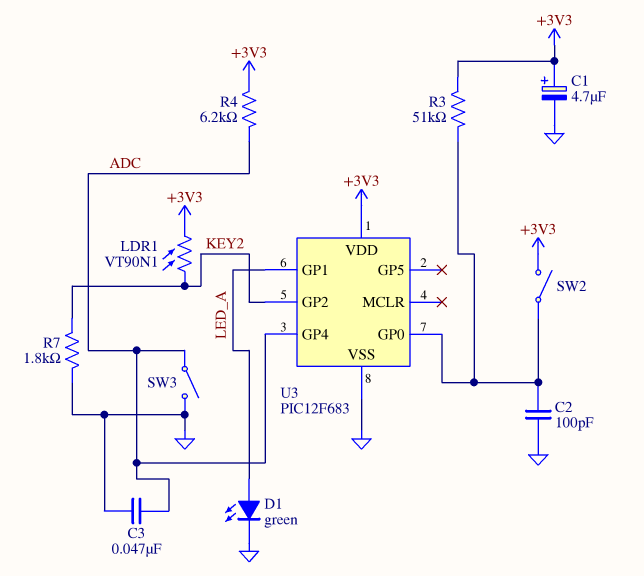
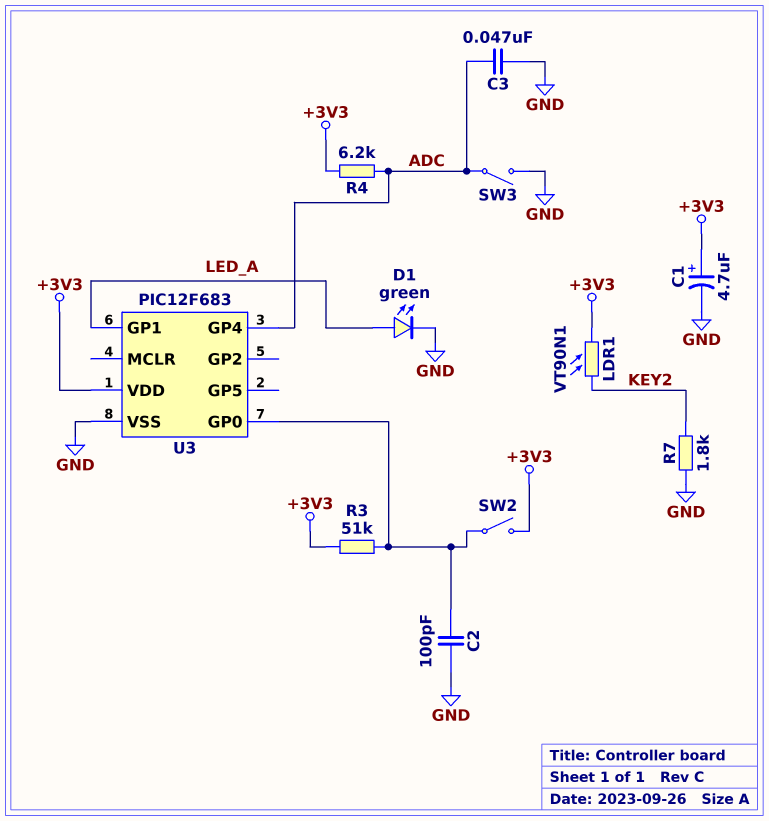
U3 pin GP2: KEY2 -> none

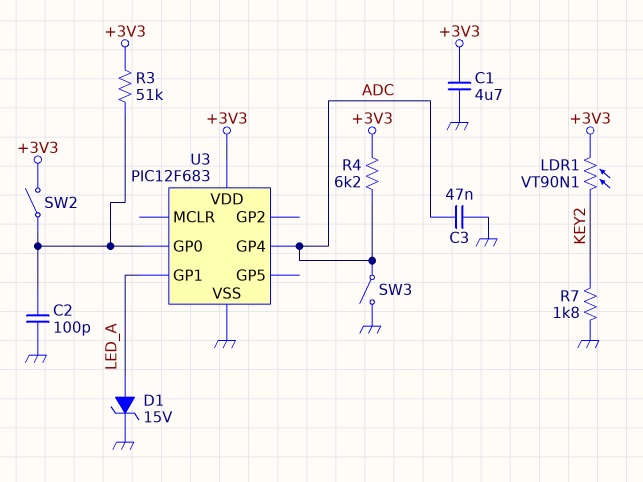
C1: 4.7uF (plus +3V3, minus GND) -> 4.7uF (+3V3, GND)
D1: LED green (A LED_A, K GND) -> zener 15V (A LED_A, K GND)

